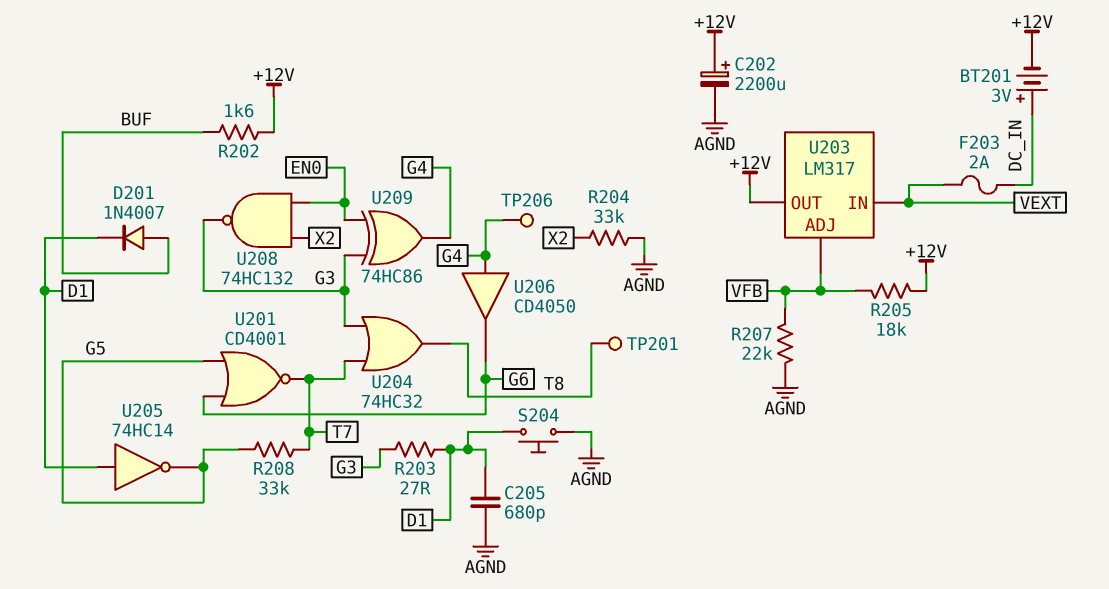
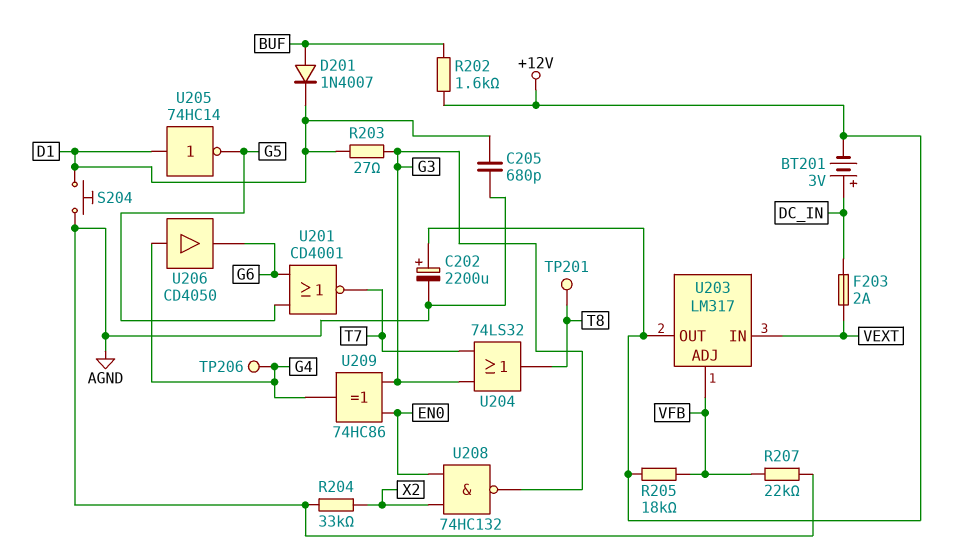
R208: 33k (G5, T7) -> none
U204: OR 74HC32 (in G3, in T7, out T8) -> OR 74LS32 (in G3, in T7, out T8)

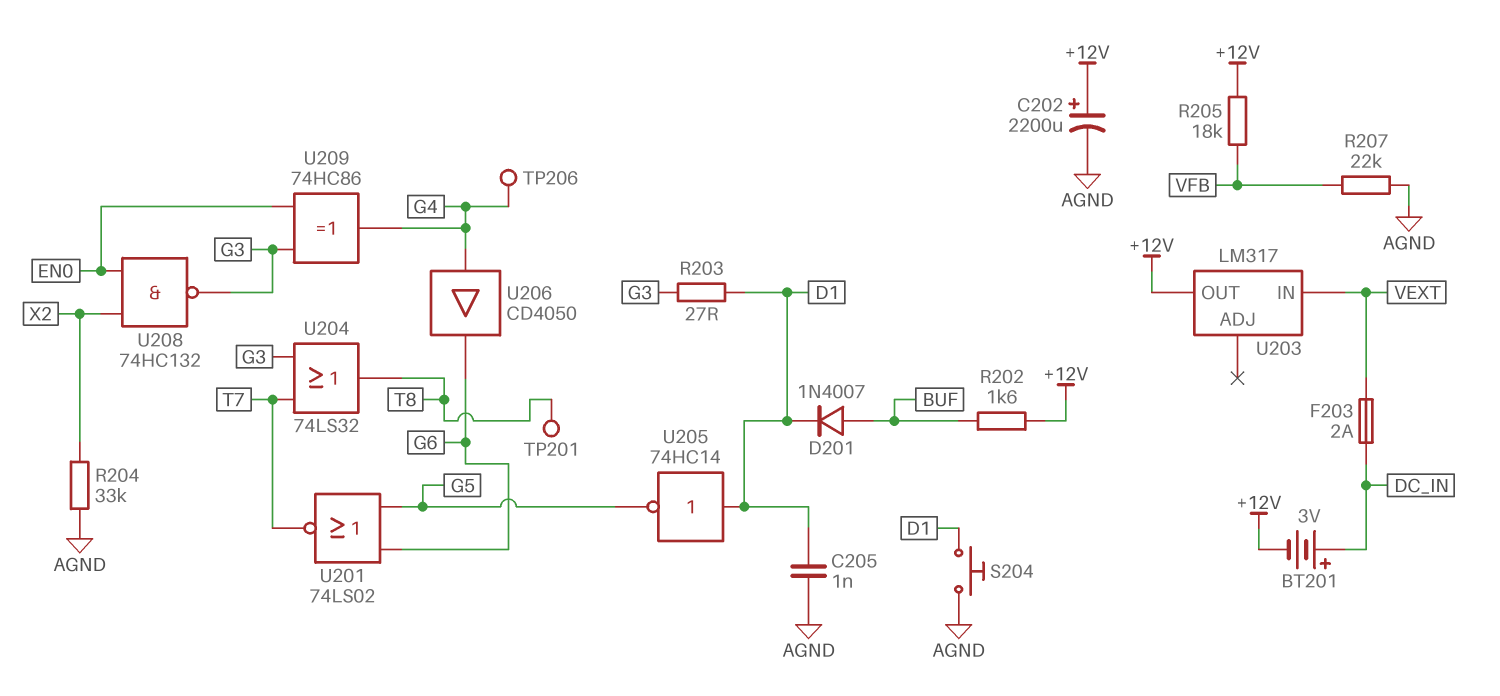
C205: 680pF (AGND, D1) -> 1nF (AGND, D1)
U201: NOR CD4001 (in G5, in G6, out T7) -> NOR 74LS02 (in G5, in G6, out T7)
U203 pin ADJ: VFB -> none

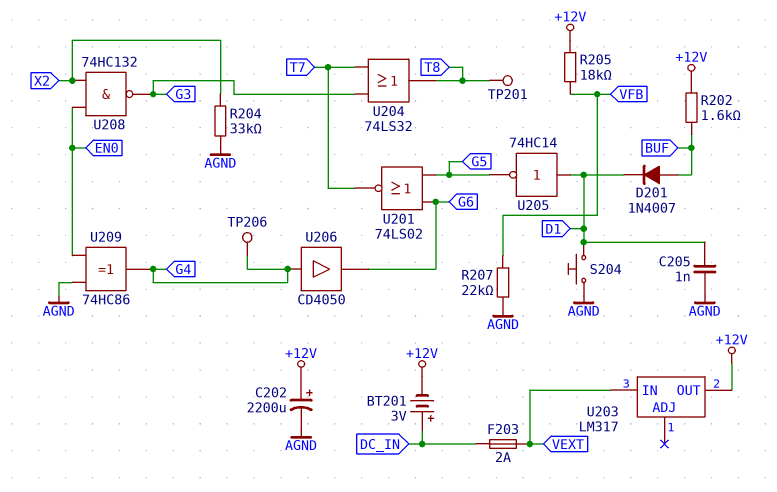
R203: 27 (D1, G3) -> none
U209: XOR 74HC86 (in EN0, in G3, out G4) -> XOR 74HC86 (in AGND, in EN0, out G4)

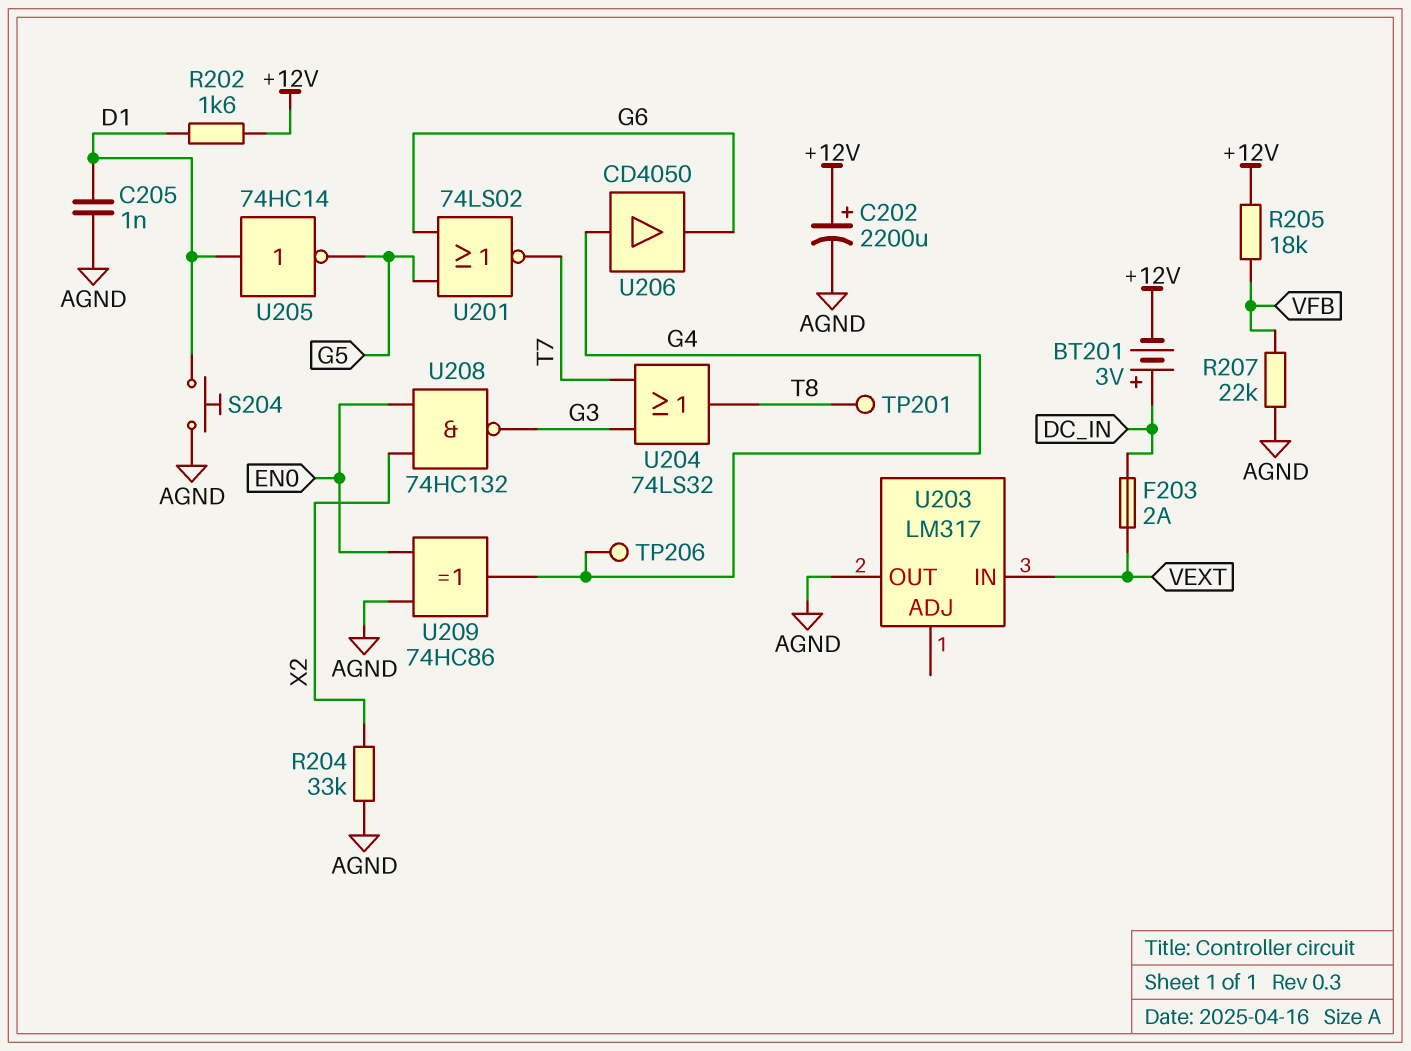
D201: diode 1N4007 (A BUF, K D1) -> none
R202: 1.6k (+12V, BUF) -> 1.6k (+12V, D1)
U203 pin OUT: +12V -> AGND

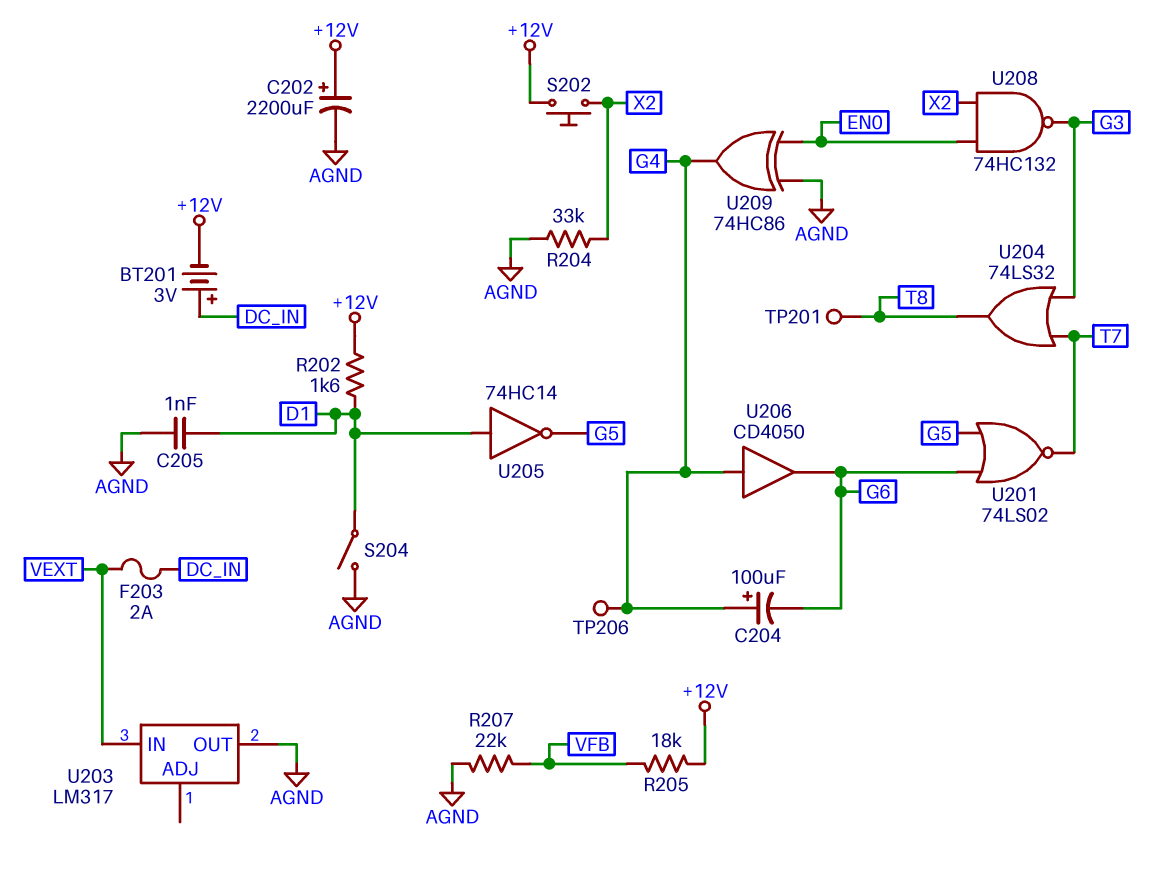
C204: none -> 100uF (plus G4, minus G6)
S202: none -> button (+12V, X2)
S204: button (AGND, D1) -> switch (AGND, D1)

